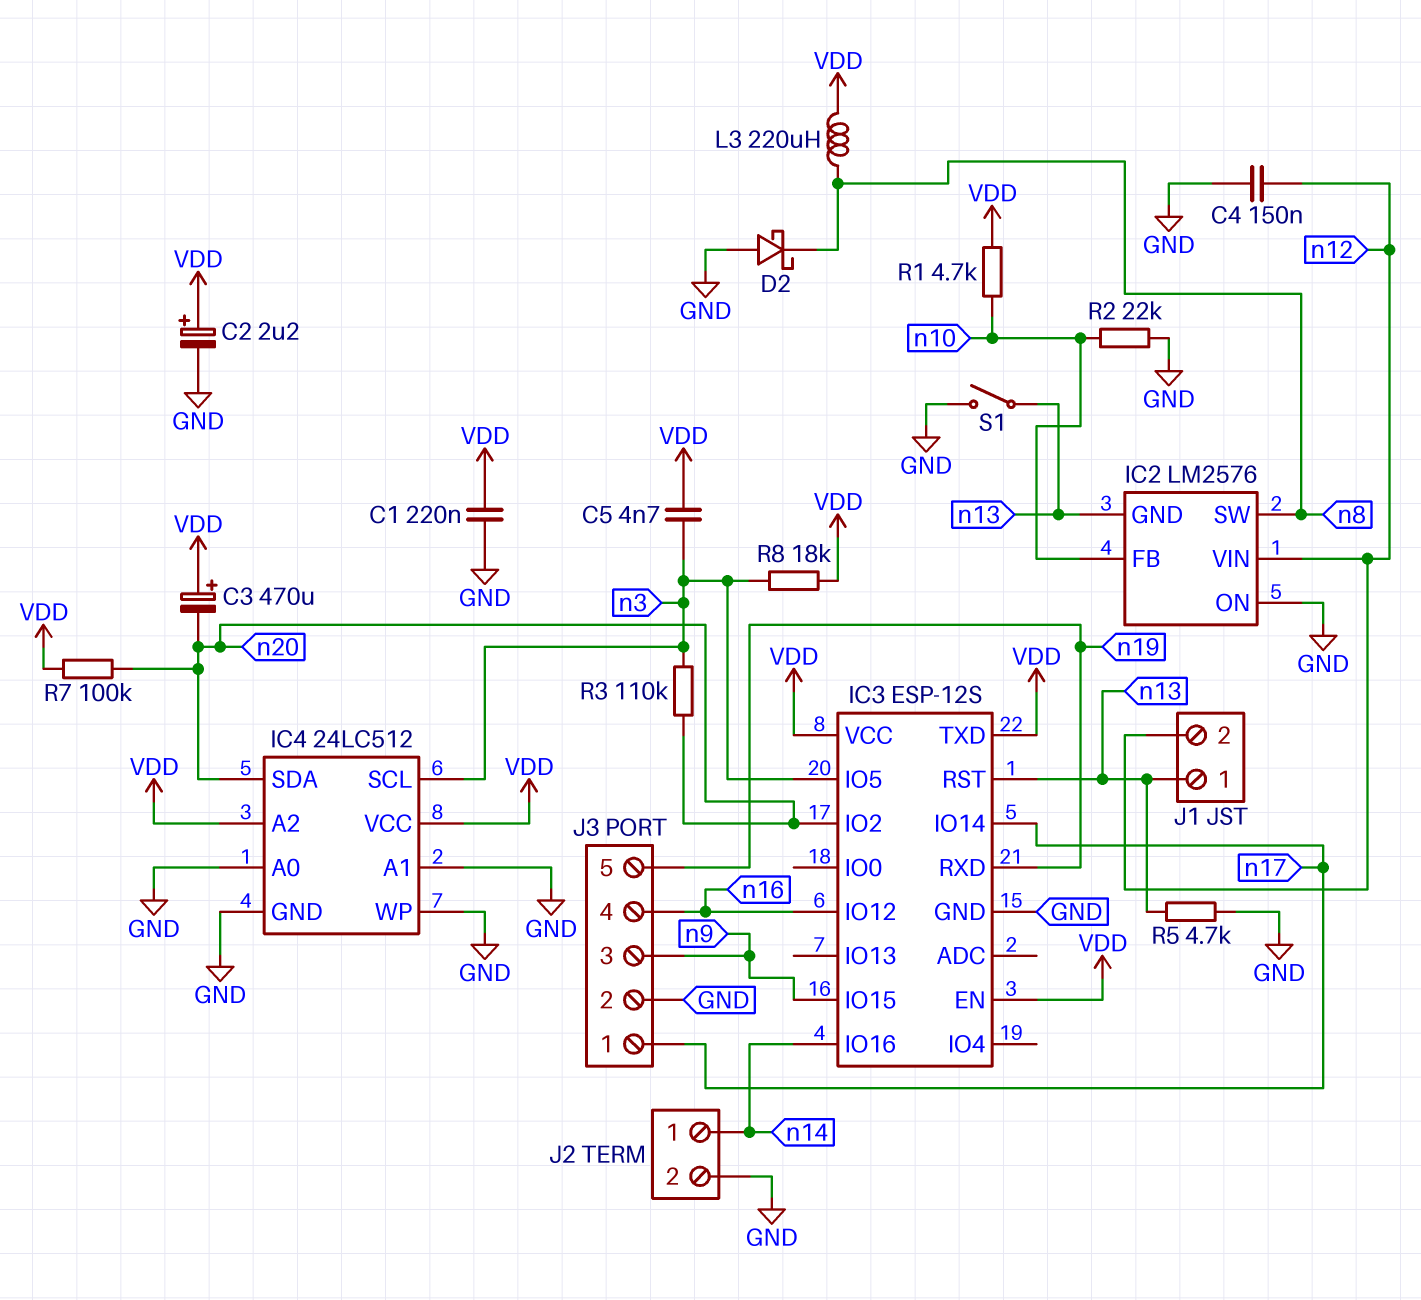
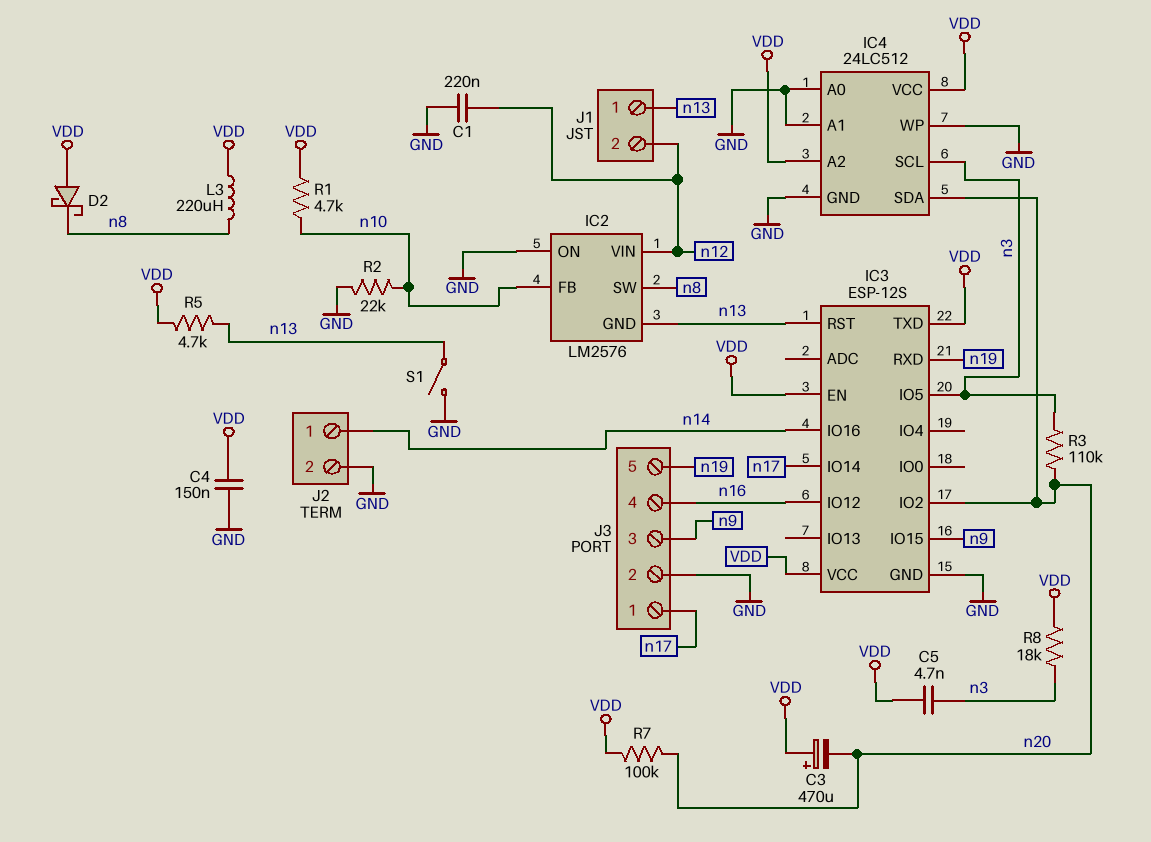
C1: 220nF (GND, VDD) -> 220nF (GND, n12)
C2: 2.2uF (plus VDD, minus GND) -> none
C4: 150nF (GND, n12) -> 150nF (GND, VDD)
D2: schottky (A GND, K n8) -> schottky (A VDD, K n8)
R5: 4.7k (GND, n13) -> 4.7k (VDD, n13)

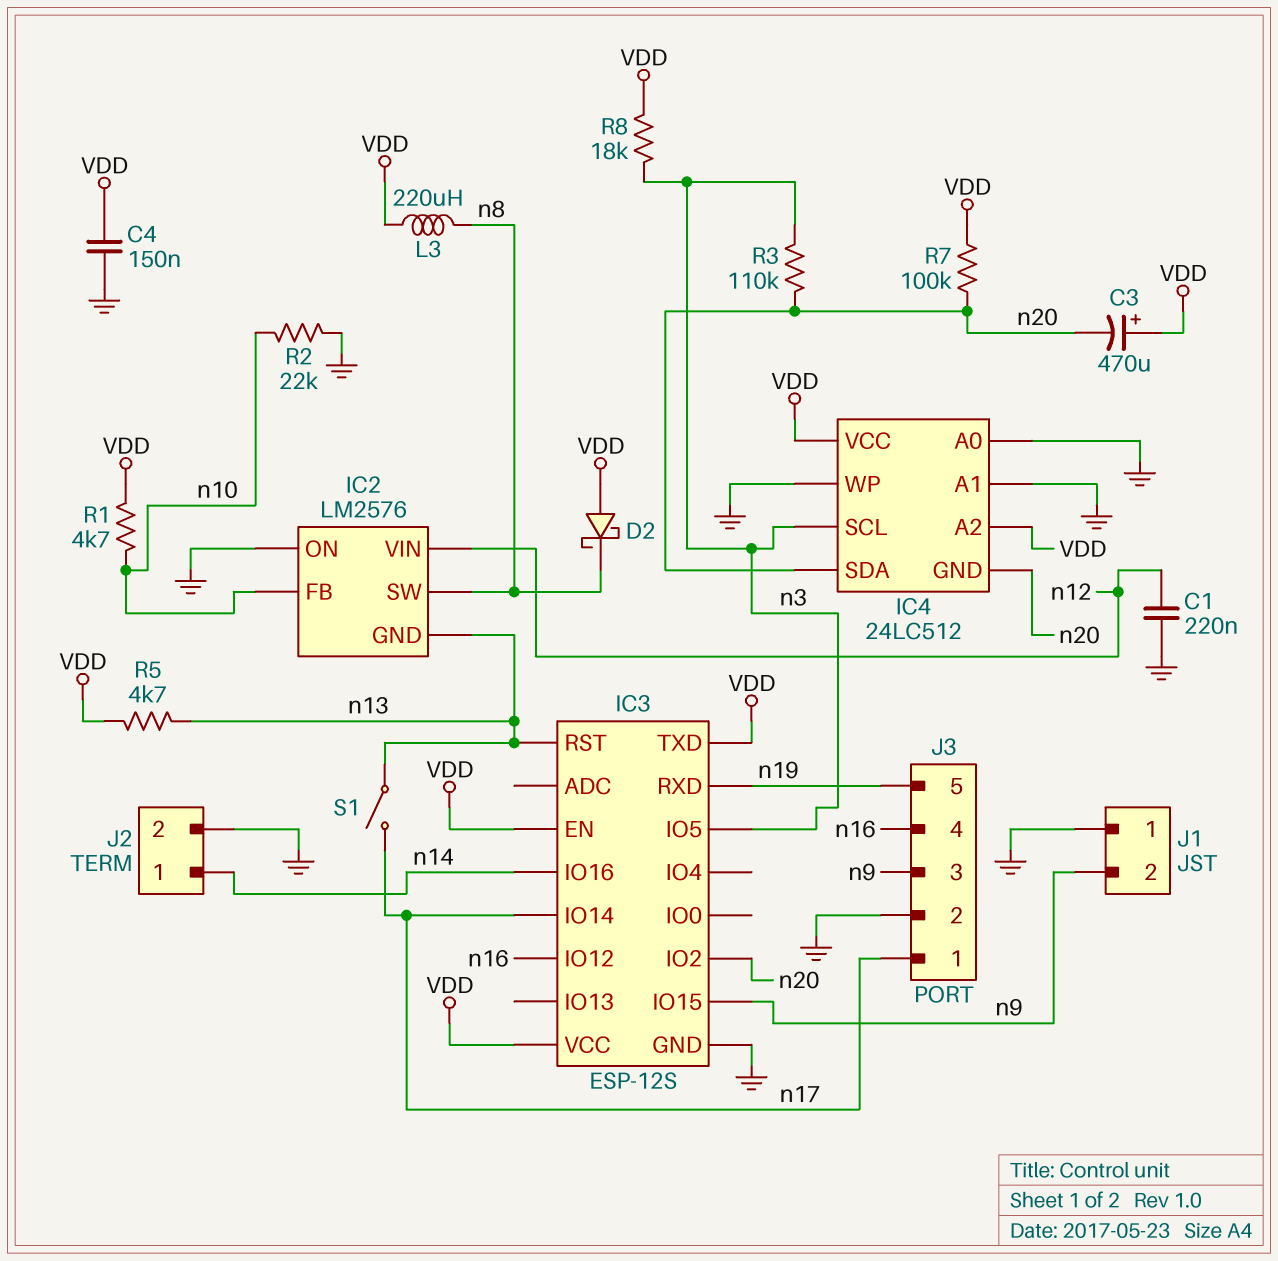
C5: 4.7nF (VDD, n3) -> none
IC4 pin GND: GND -> n20
J1 pin 1: n13 -> GND
J1 pin 2: n12 -> n9
S1: switch (GND, n13) -> switch (n13, n17)

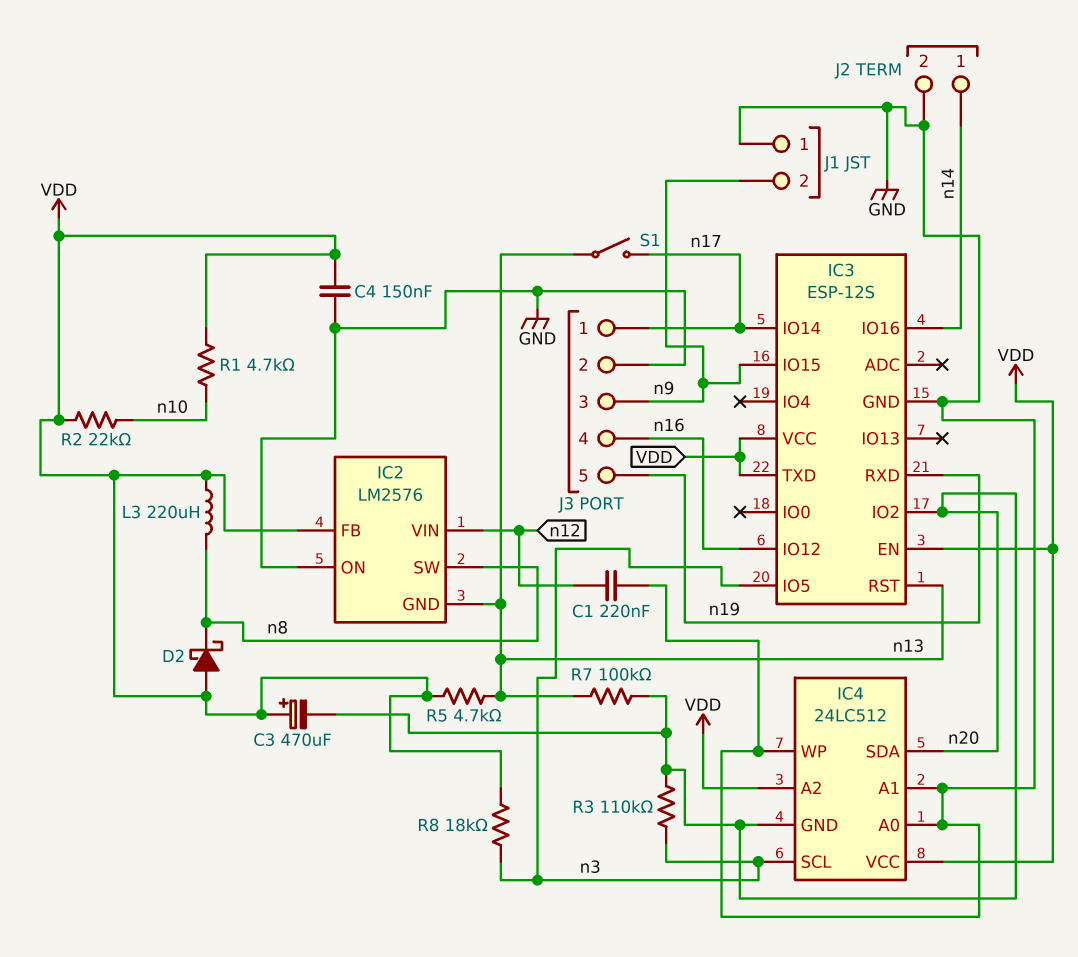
IC2 pin FB: n10 -> VDD
R2: 22k (GND, n10) -> 22k (VDD, n10)
R7: 100k (VDD, n20) -> 100k (n13, n20)

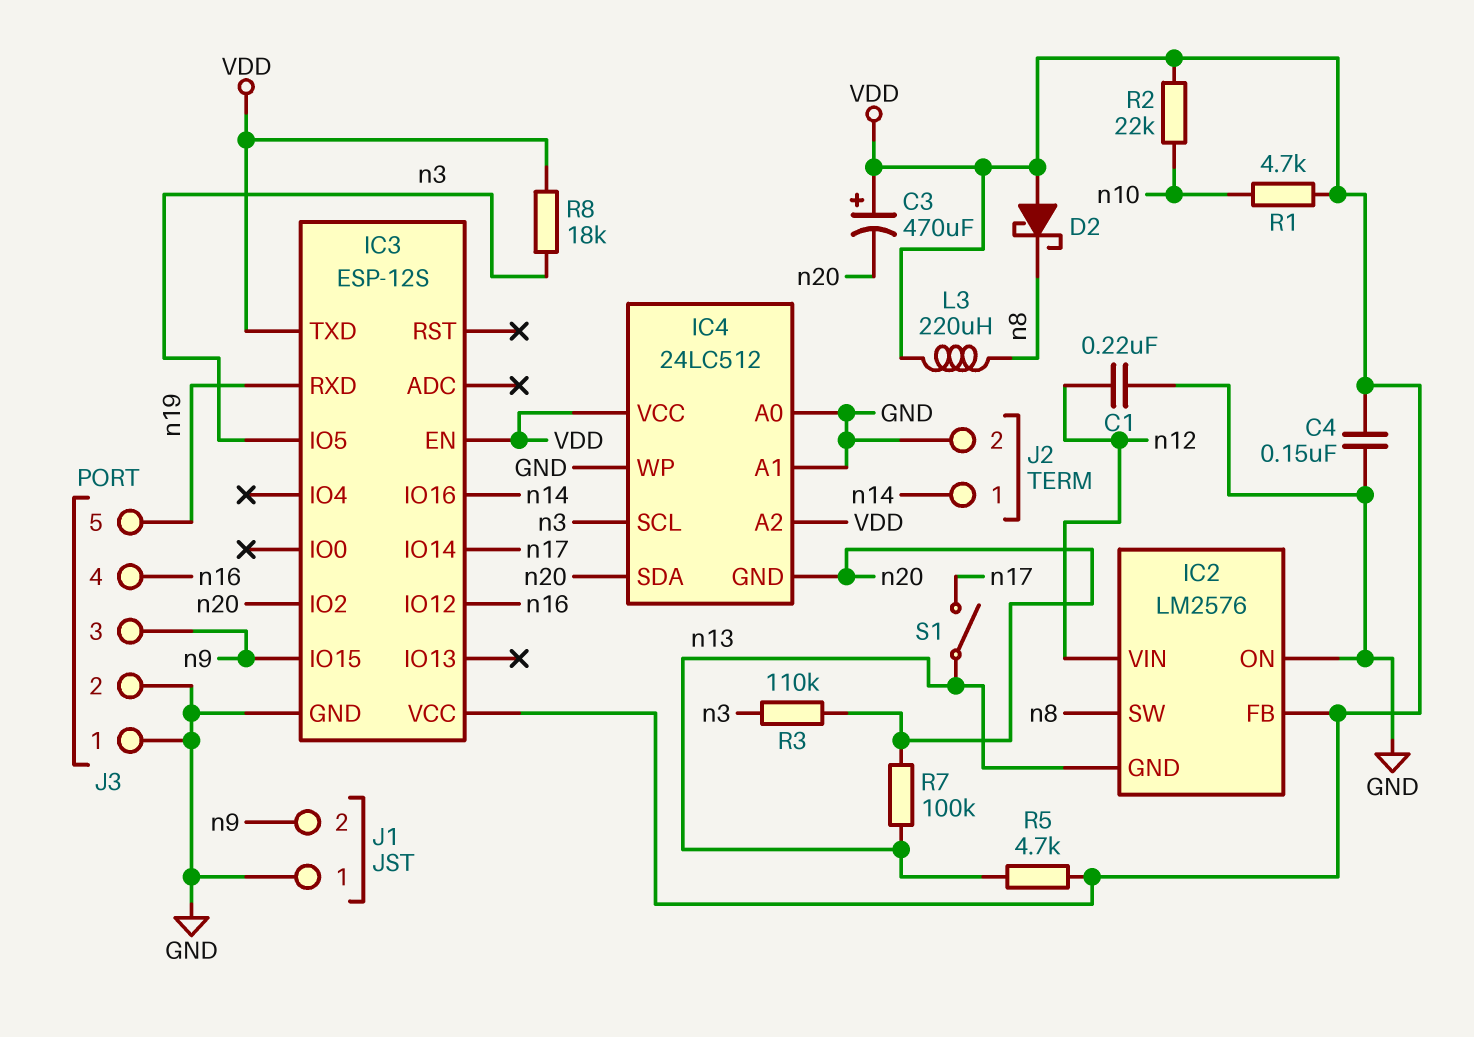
IC3 pin RST: n13 -> none
J3 pin 1: n17 -> GND

